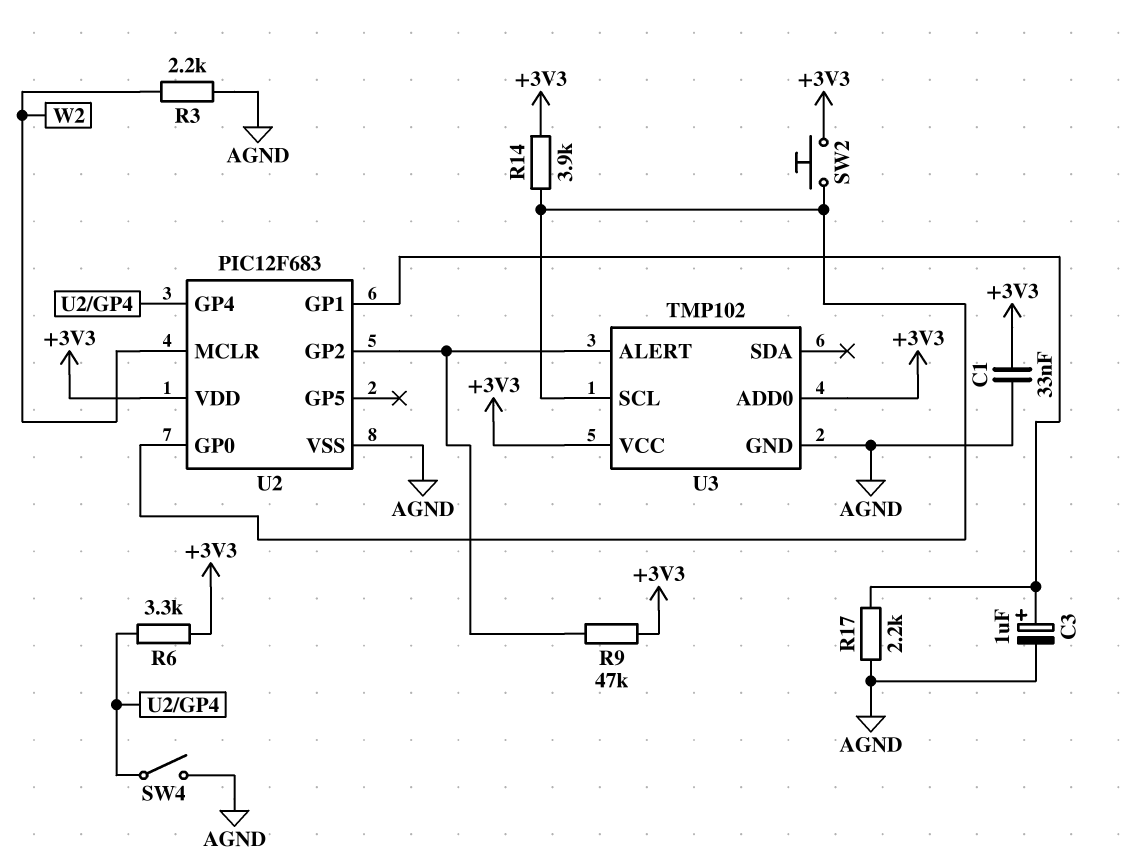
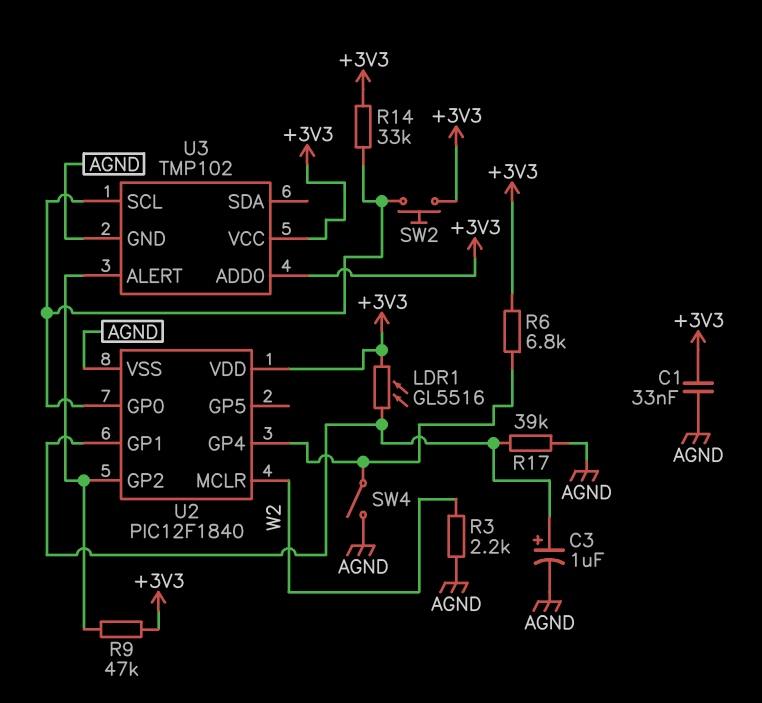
LDR1: none -> GL5516 (+3V3, U2/GP1)
R6: 3.3k (+3V3, U2/GP4) -> 6.8k (+3V3, U2/GP4)
R14: 3.9k (+3V3, U2/GP0) -> 33k (+3V3, U2/GP0)
R17: 2.2k (AGND, U2/GP1) -> 39k (AGND, U2/GP1)
U2: PIC12F683 -> PIC12F1840

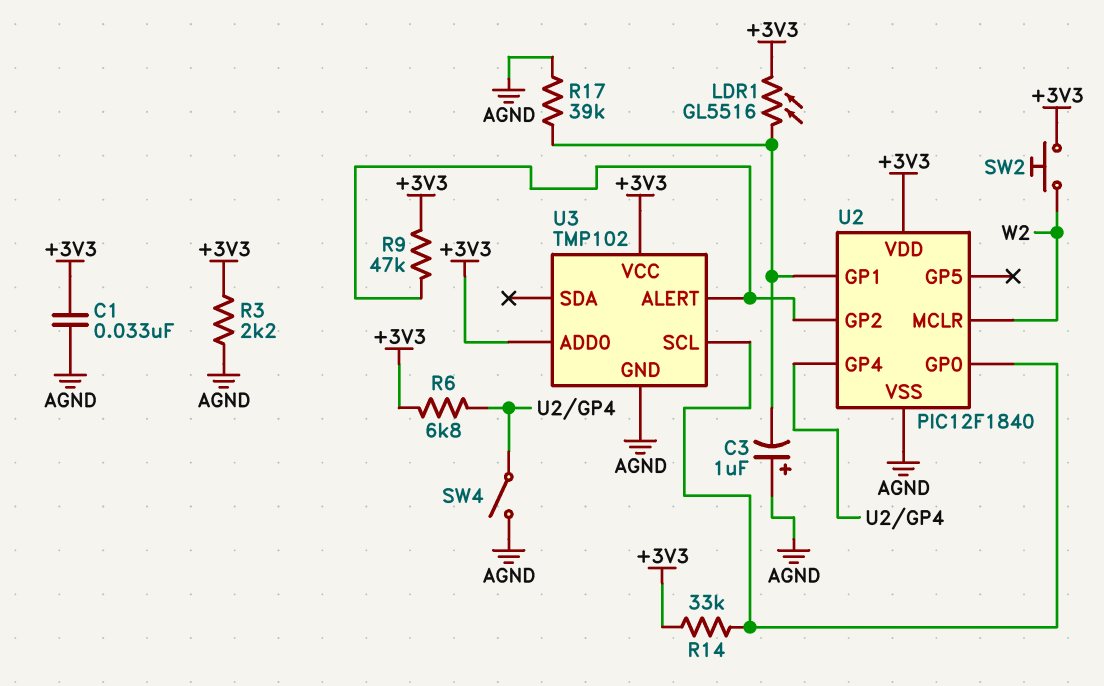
C3: 1uF (plus U2/GP1, minus AGND) -> 1uF (plus AGND, minus U2/GP1)
R3: 2.2k (AGND, W2) -> 2.2k (+3V3, AGND)
SW2: button (+3V3, U2/GP0) -> button (+3V3, W2)

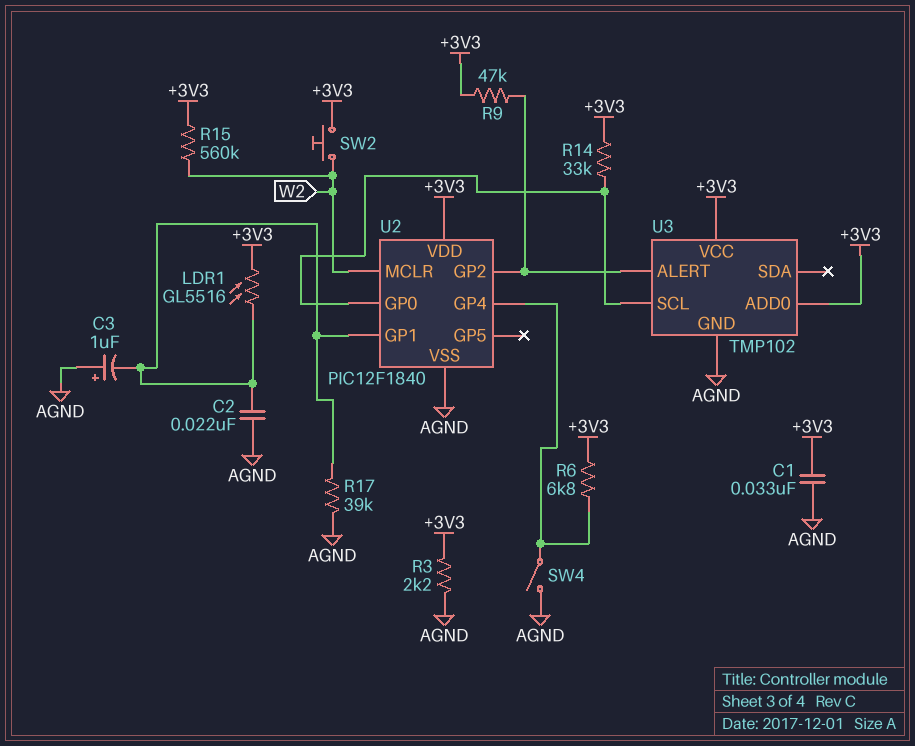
C2: none -> 22nF (AGND, U2/GP1)
R15: none -> 560k (+3V3, W2)

